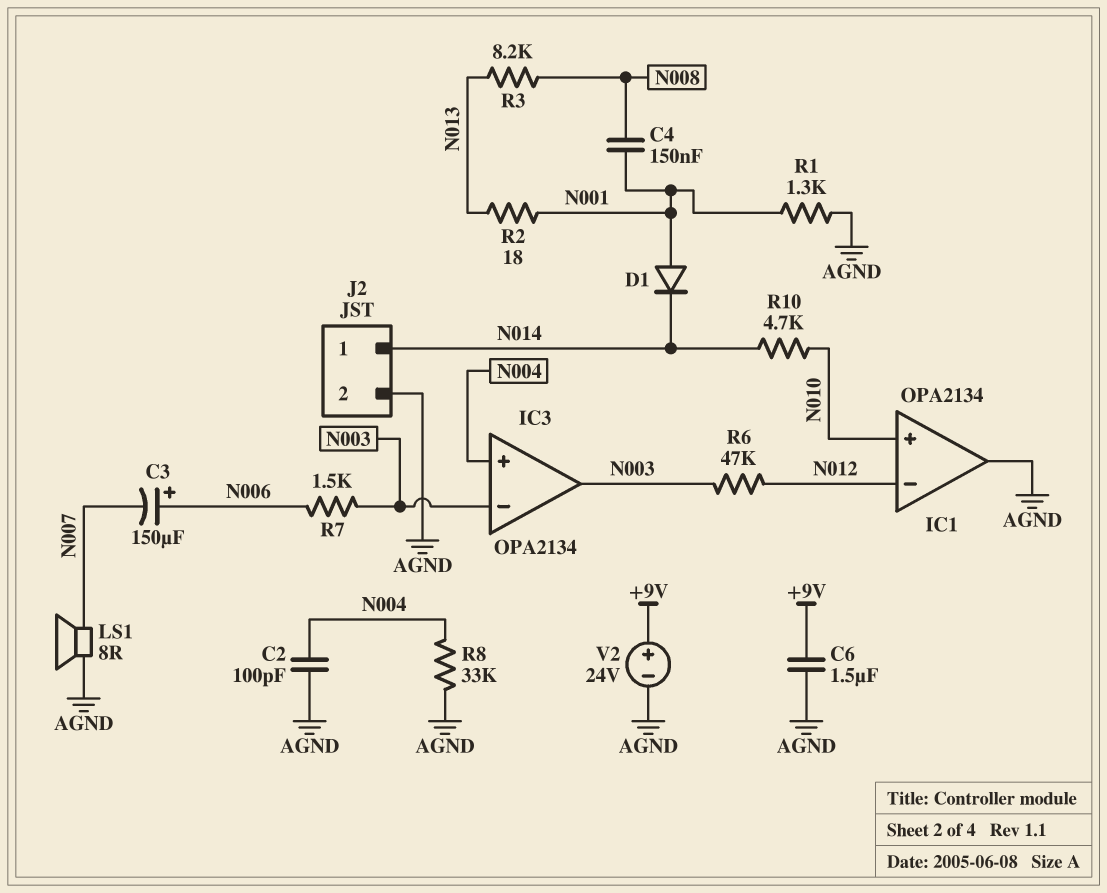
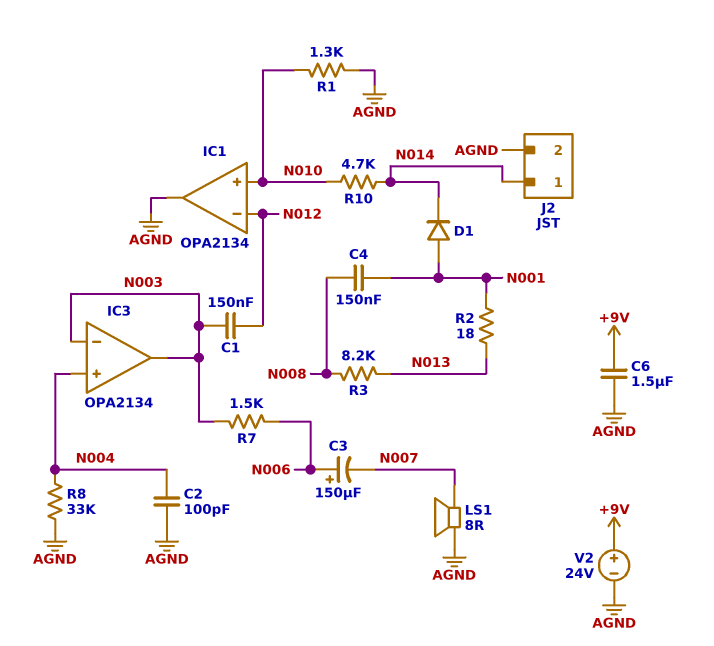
C1: none -> 150nF (N003, N012)
R1: 1.3k (AGND, N001) -> 1.3k (AGND, N010)
R6: 47k (N003, N012) -> none

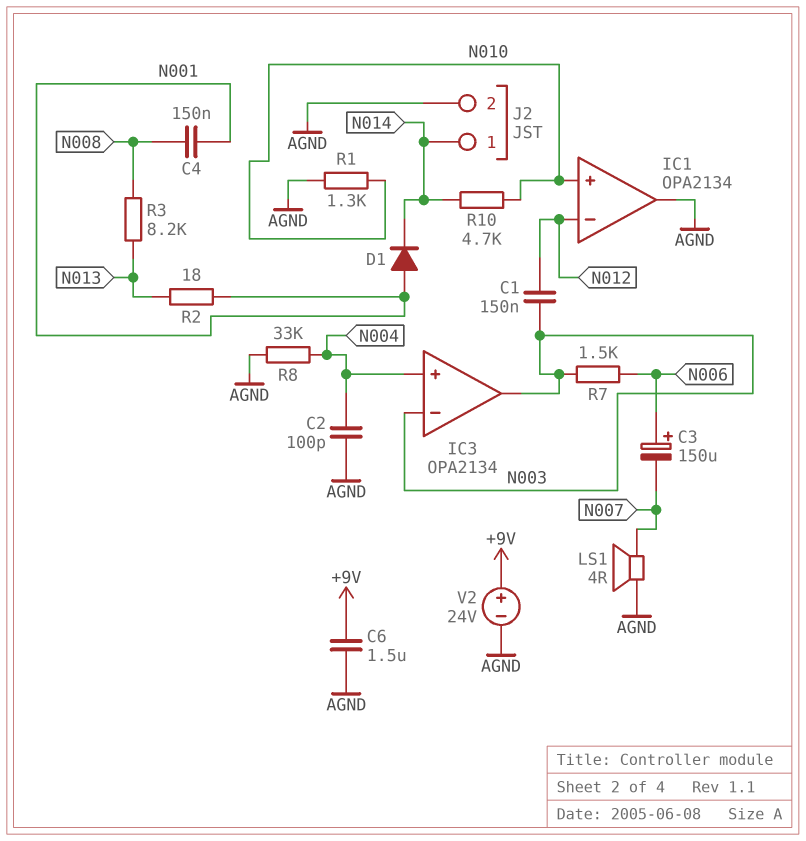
LS1: speaker 8R (AGND, N007) -> speaker 4R (AGND, N007)

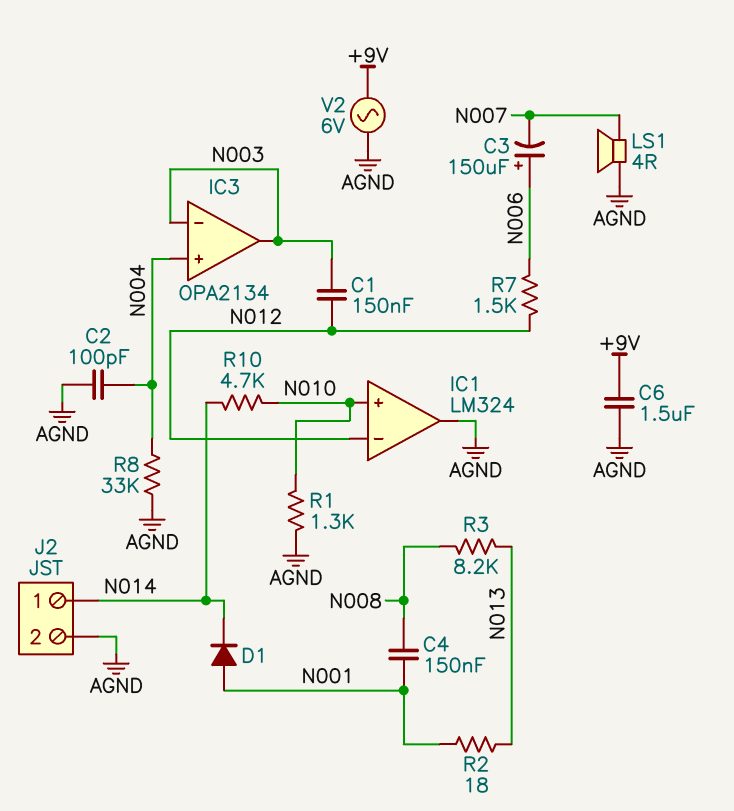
IC1: OPA2134 -> LM324
R7: 1.5k (N003, N006) -> 1.5k (N006, N012)
V2: 24V (plus +9V, minus AGND) -> AC 6V (+9V, AGND)

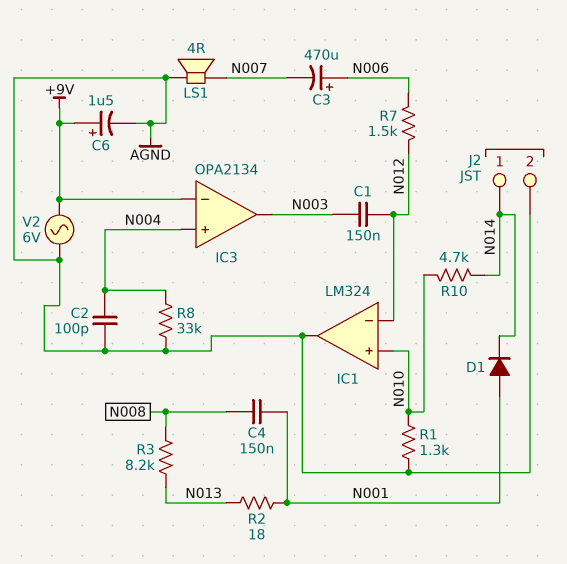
C3: 150uF (plus N006, minus N007) -> 470uF (plus N006, minus N007)
C6: 1.5uF (+9V, AGND) -> 1.5uF (plus +9V, minus AGND)
IC3 pin in-: N003 -> +9V

